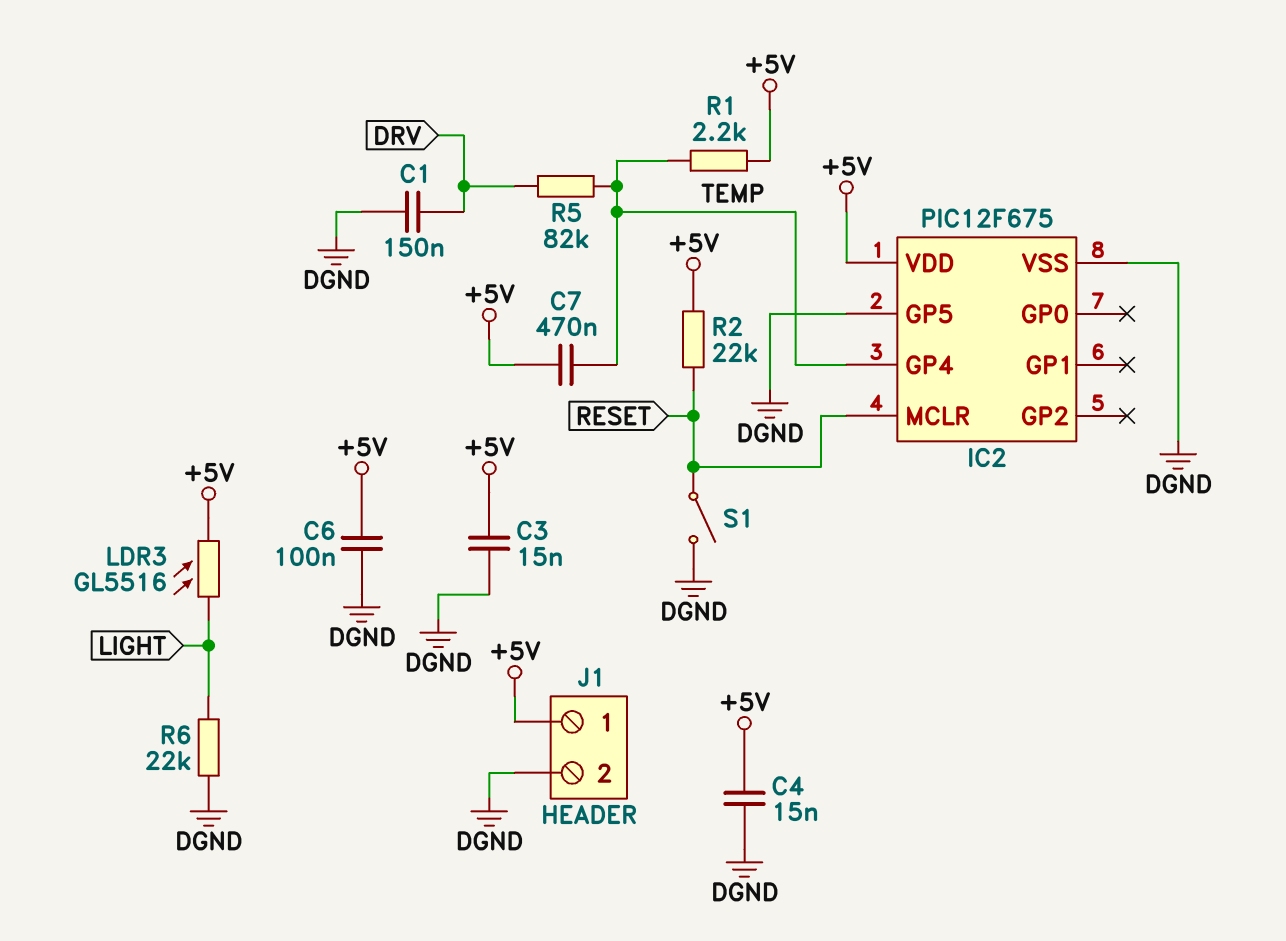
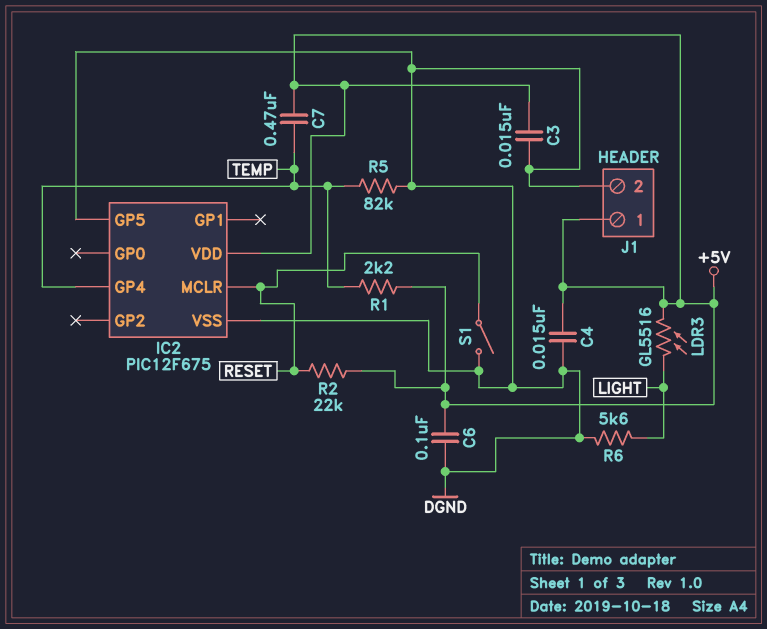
C1: 150nF (DGND, DRV) -> none
R5: 82k (DRV, TEMP) -> 82k (DGND, TEMP)
R6: 22k (DGND, LIGHT) -> 5.6k (DGND, LIGHT)

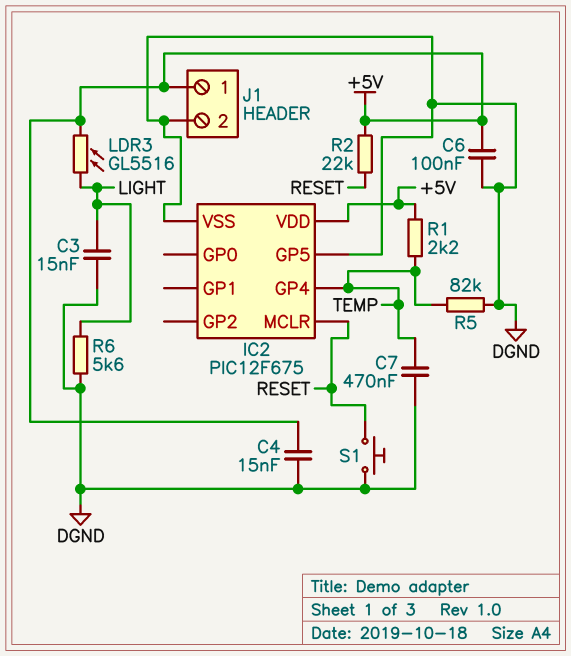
C3: 15nF (+5V, DGND) -> 15nF (DGND, LIGHT)
C7: 470nF (+5V, TEMP) -> 470nF (DGND, TEMP)
S1: switch (DGND, RESET) -> button (DGND, RESET)

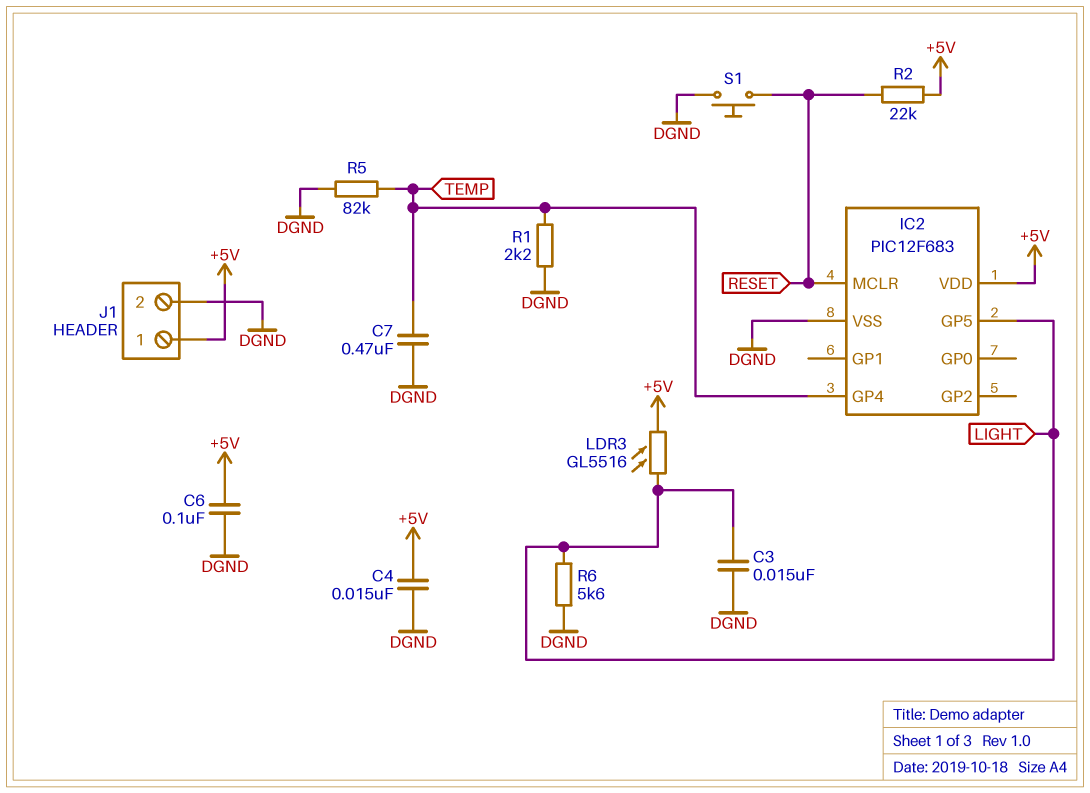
IC2: PIC12F675 -> PIC12F683
IC2 pin GP5: DGND -> LIGHT
R1: 2.2k (+5V, TEMP) -> 2.2k (DGND, TEMP)

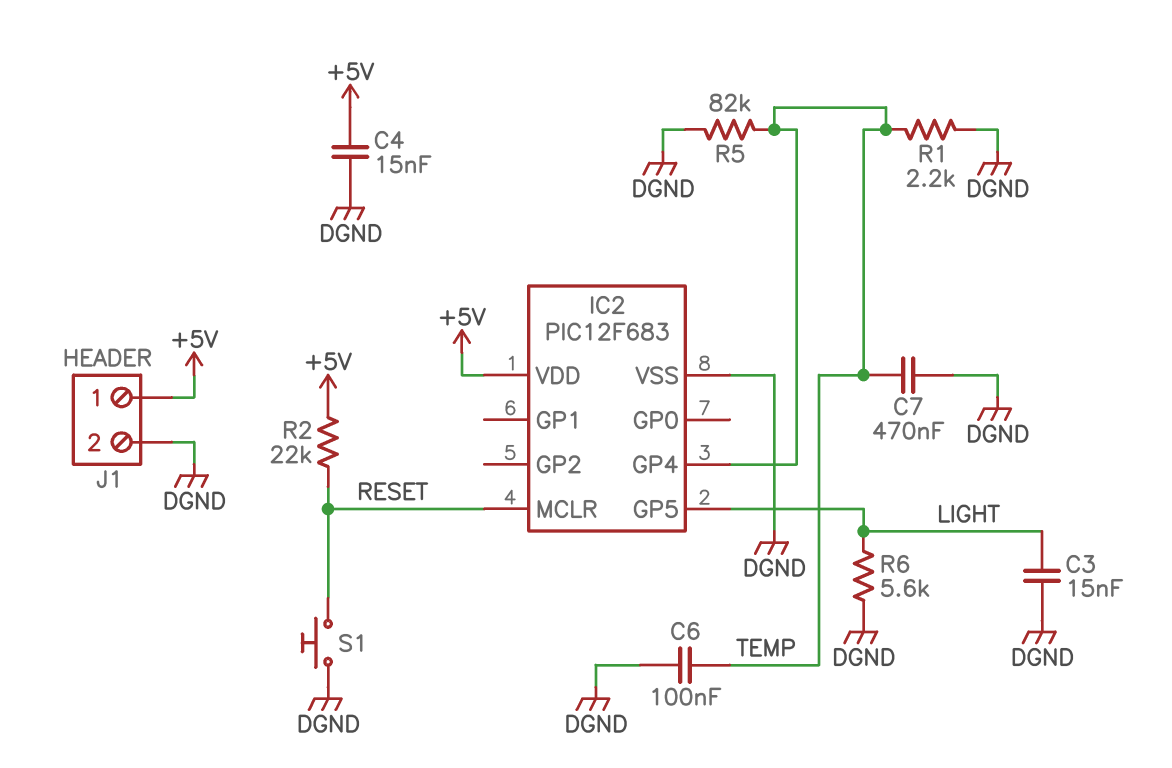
C6: 100nF (+5V, DGND) -> 100nF (DGND, TEMP)
LDR3: GL5516 (+5V, LIGHT) -> none

